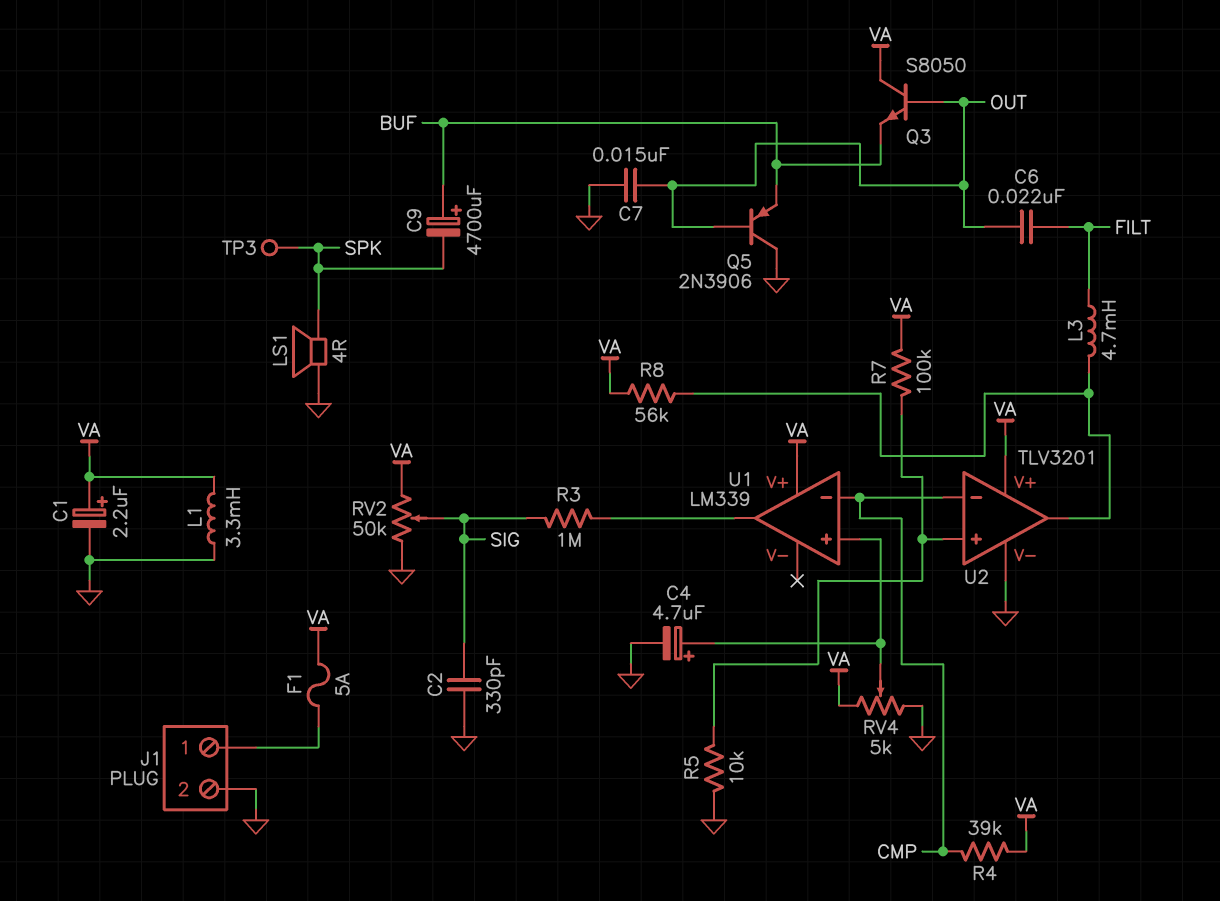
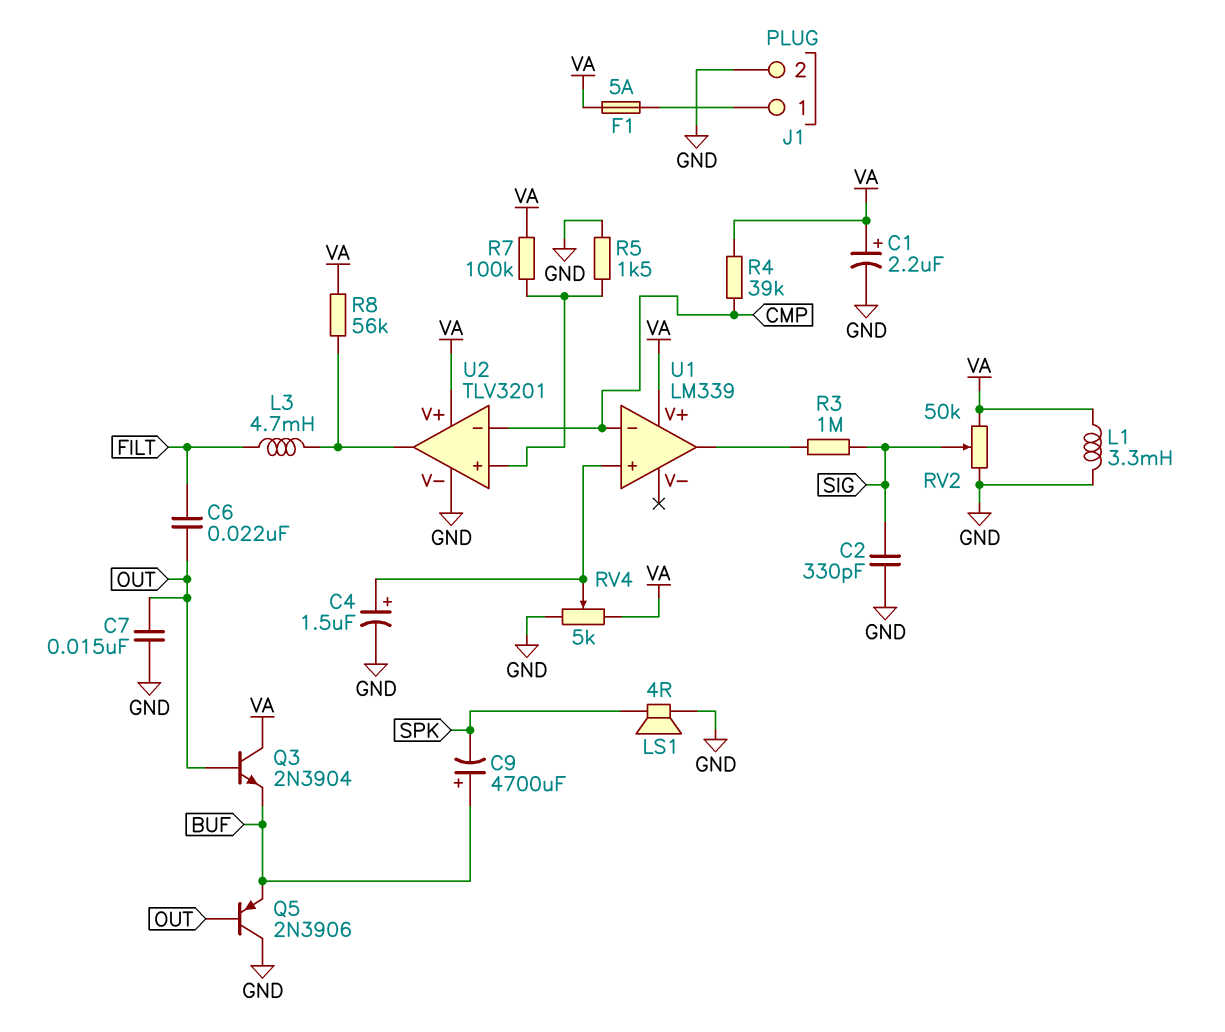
C4: 4.7uF (plus U1/in+, minus GND) -> 1.5uF (plus U1/in+, minus GND)
Q3: NPN S8050 (B OUT, C VA, E BUF) -> NPN 2N3904 (B OUT, C VA, E BUF)
R5: 10k (GND, U2/in+) -> 1.5k (GND, U2/in+)
TP3: test point (SPK) -> none

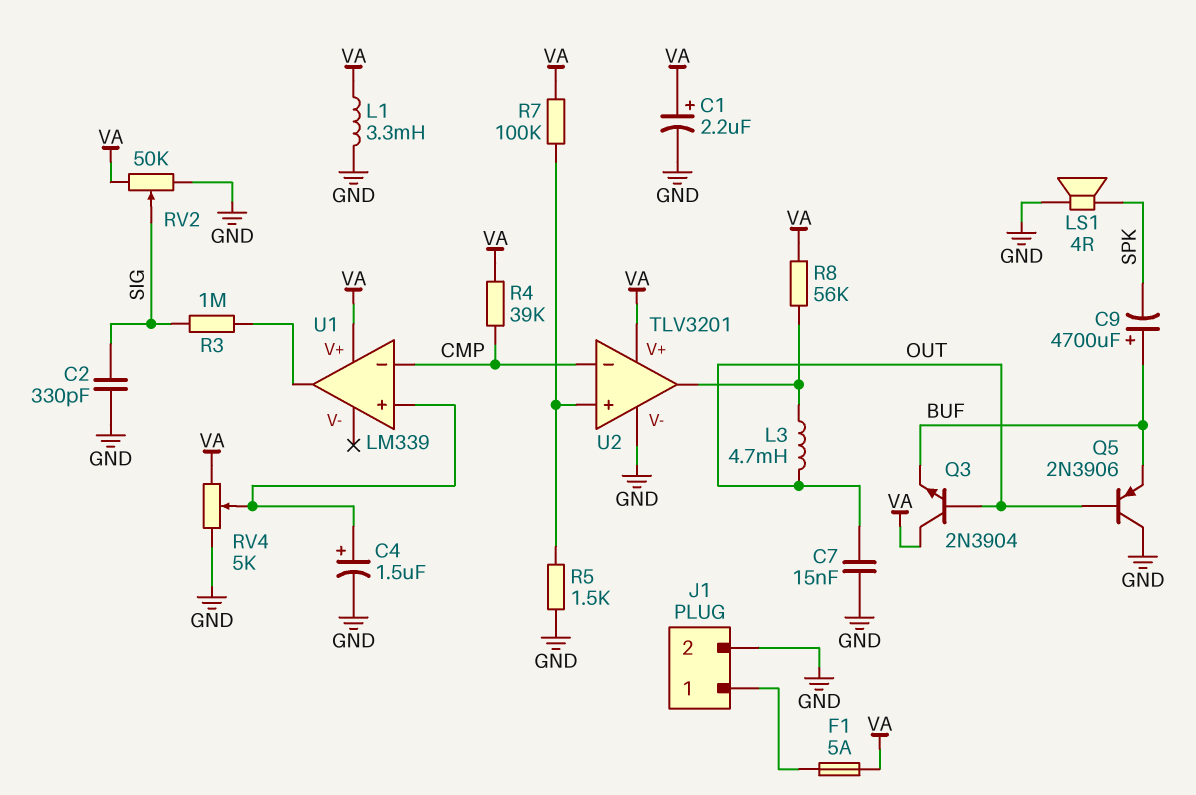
C6: 22nF (FILT, OUT) -> none
L3: 4.7mH (FILT, U2/out) -> 4.7mH (OUT, U2/out)

